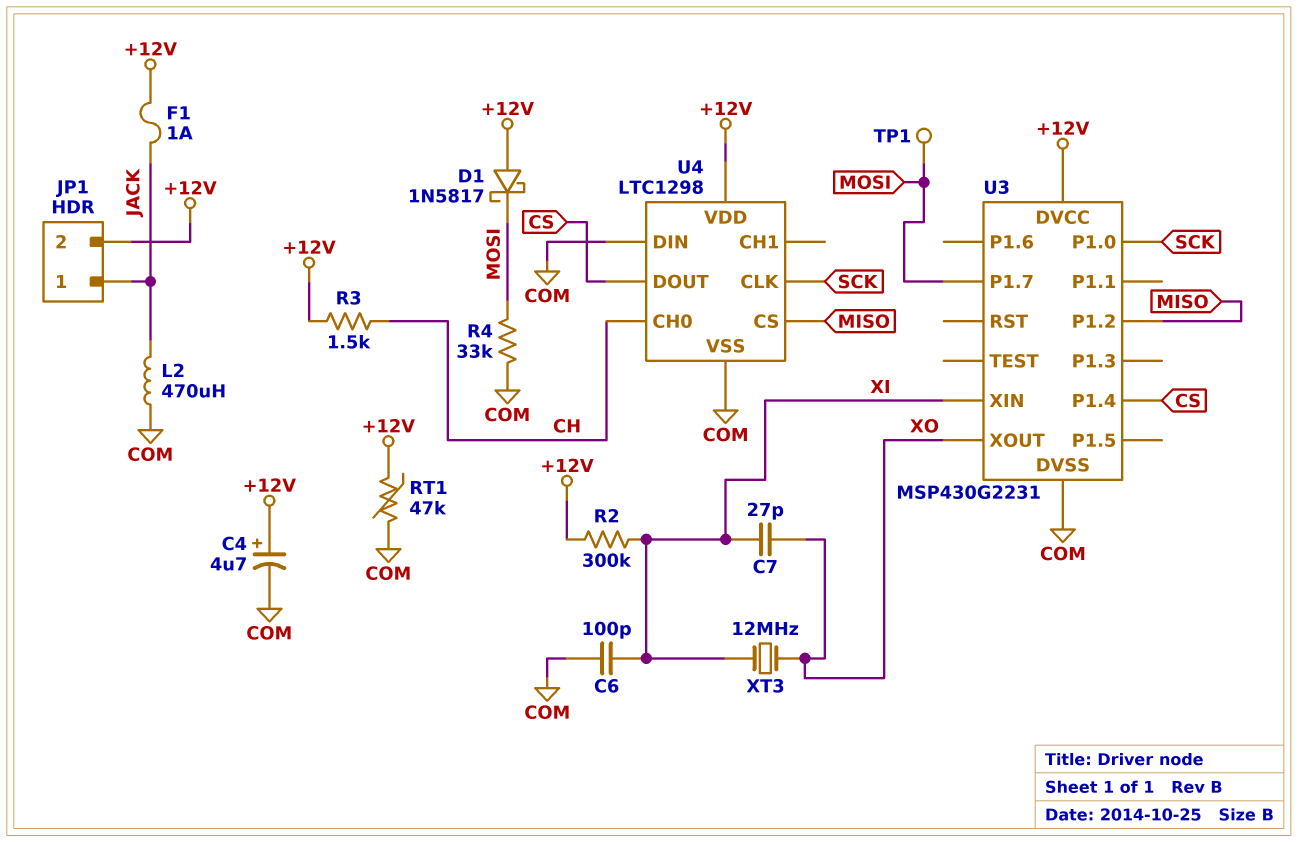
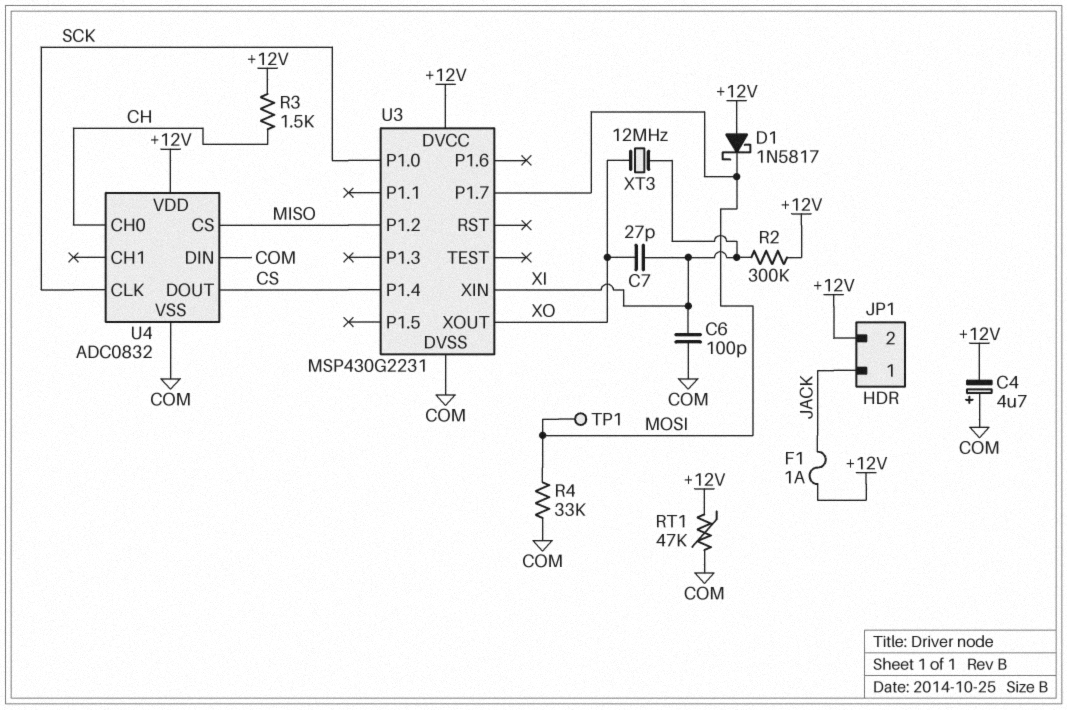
C4: 4.7uF (plus +12V, minus COM) -> 4.7uF (plus COM, minus +12V)
L2: 470uH (COM, JACK) -> none
U4: LTC1298 -> ADC0832

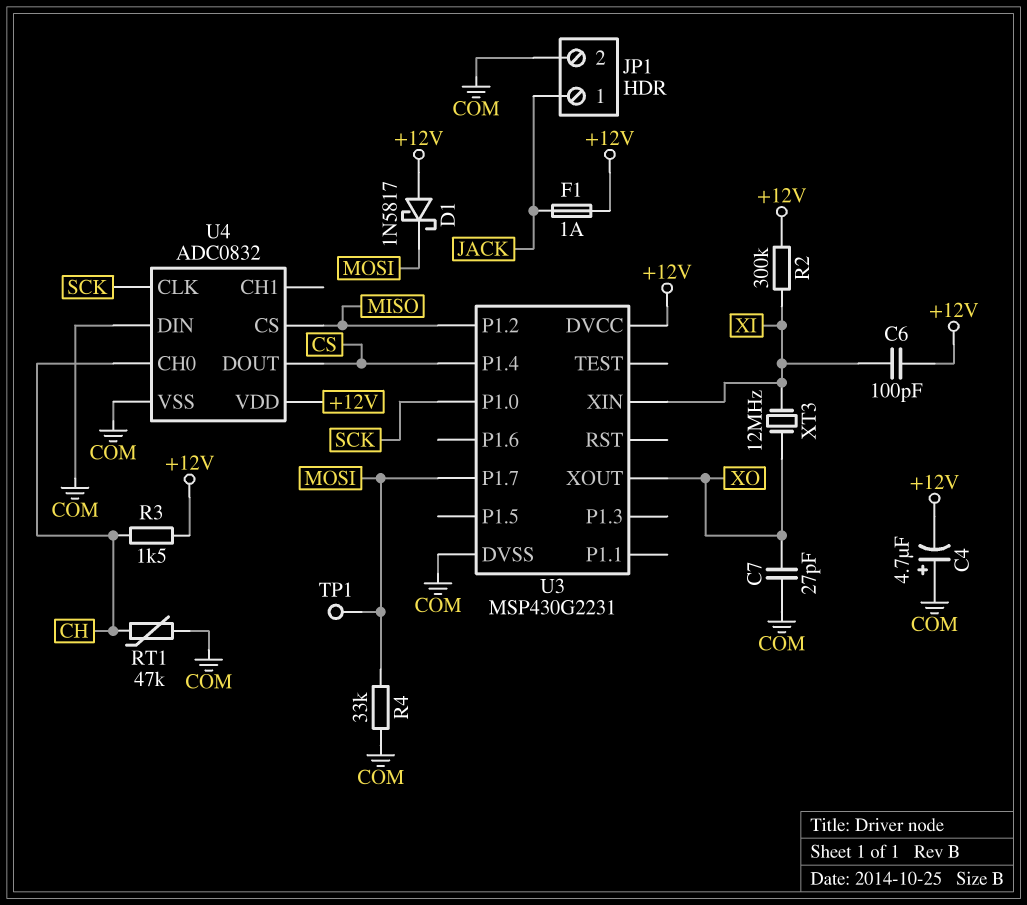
C6: 100pF (COM, XI) -> 100pF (+12V, XI)
C7: 27pF (XI, XO) -> 27pF (COM, XO)
JP1 pin 2: +12V -> COM
RT1: 47k (+12V, COM) -> 47k (CH, COM)

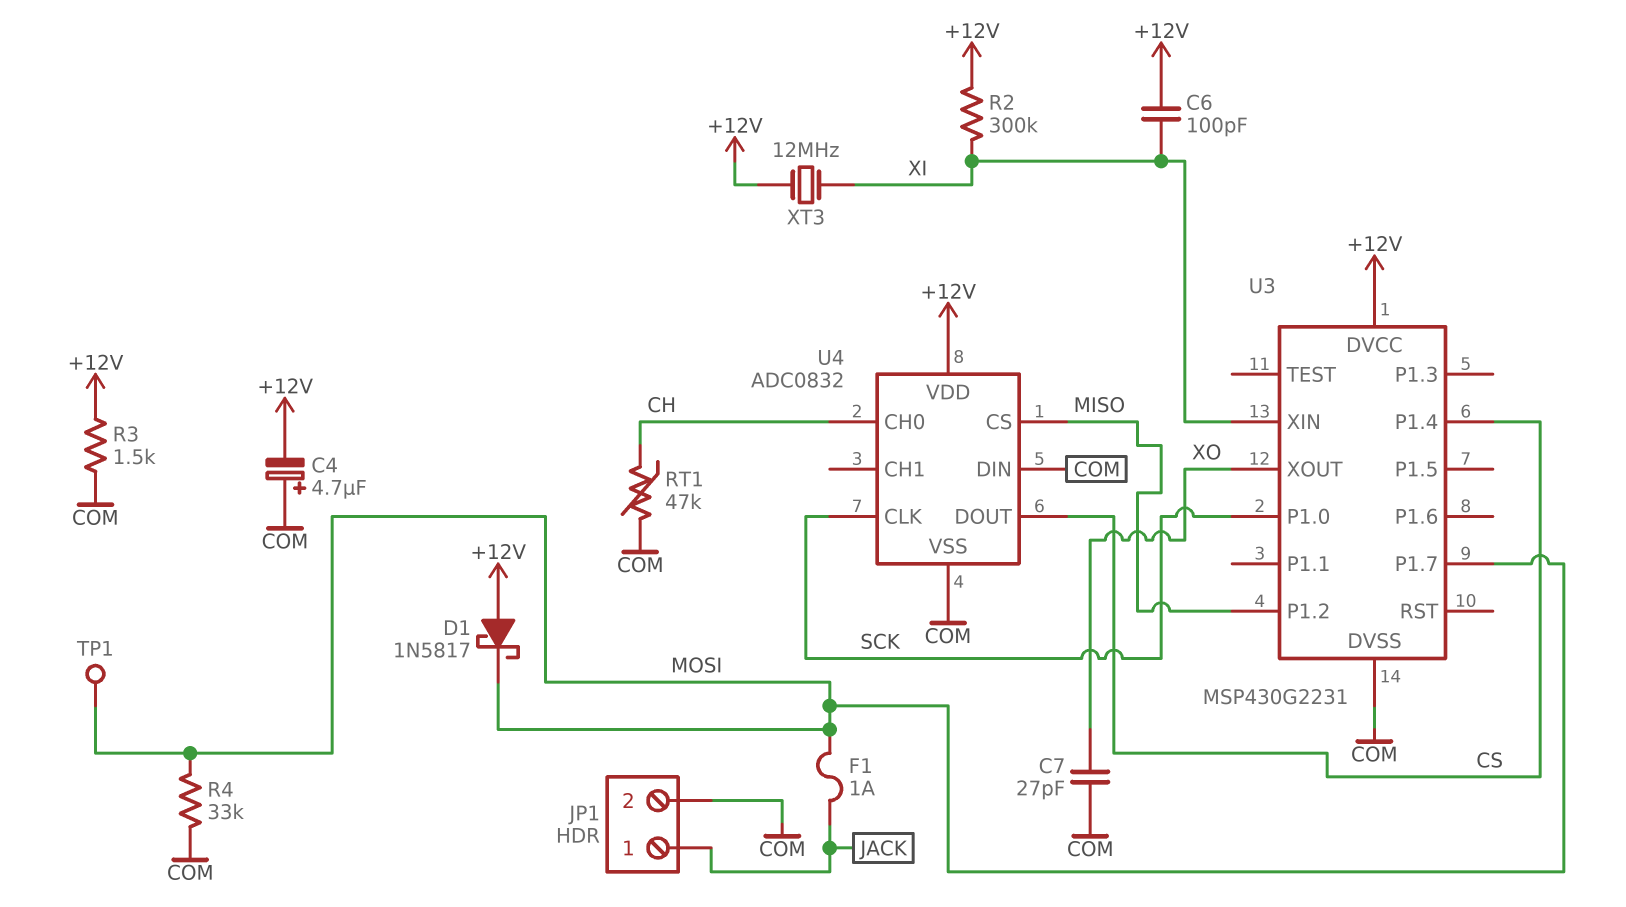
F1: 1A (+12V, JACK) -> 1A (JACK, MOSI)
R3: 1.5k (+12V, CH) -> 1.5k (+12V, COM)
XT3: 12MHz (XI, XO) -> 12MHz (+12V, XI)

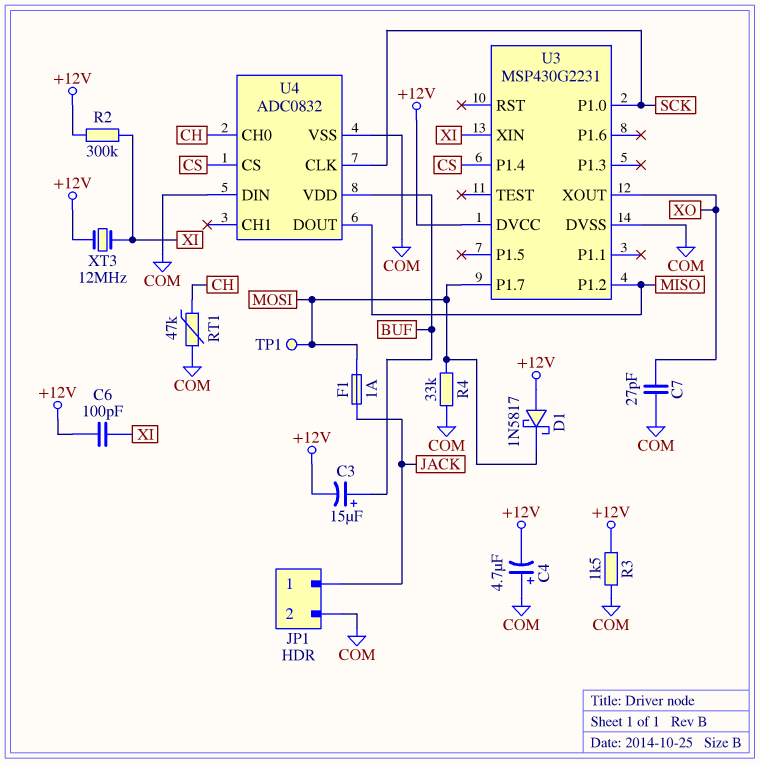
C3: none -> 15uF (plus BUF, minus +12V)
U4 pin CS: MISO -> CS
U4 pin DOUT: CS -> MISO
U4 pin VDD: +12V -> BUF

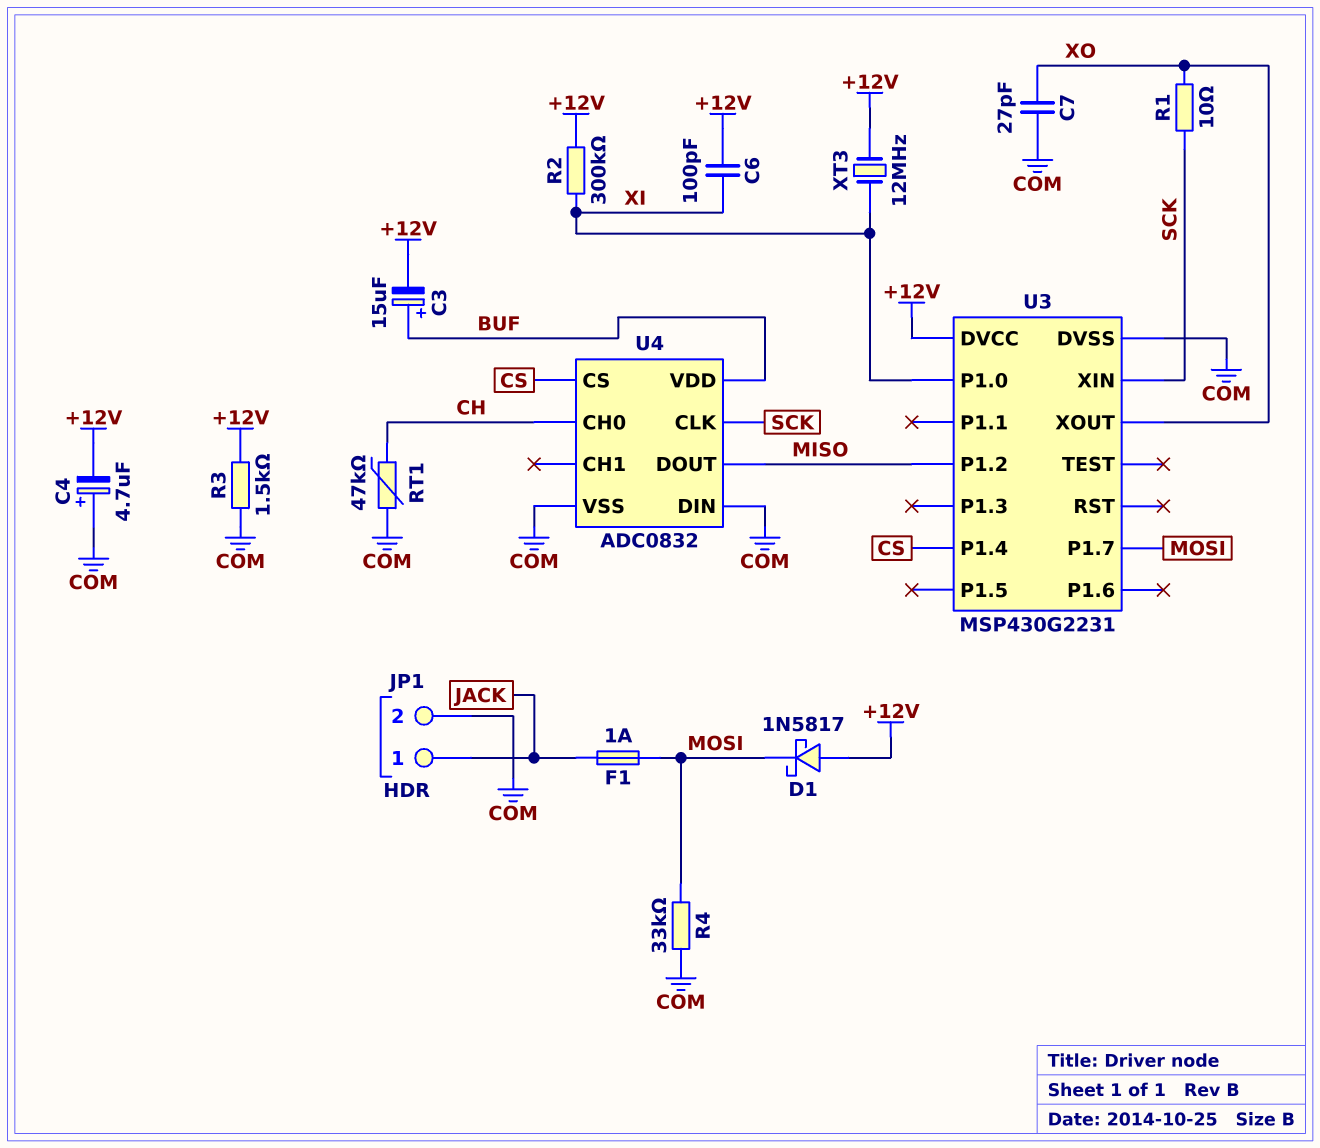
R1: none -> 10 (SCK, XO)
TP1: test point (MOSI) -> none
U3 pin P1.0: SCK -> XI
U3 pin XIN: XI -> SCK

